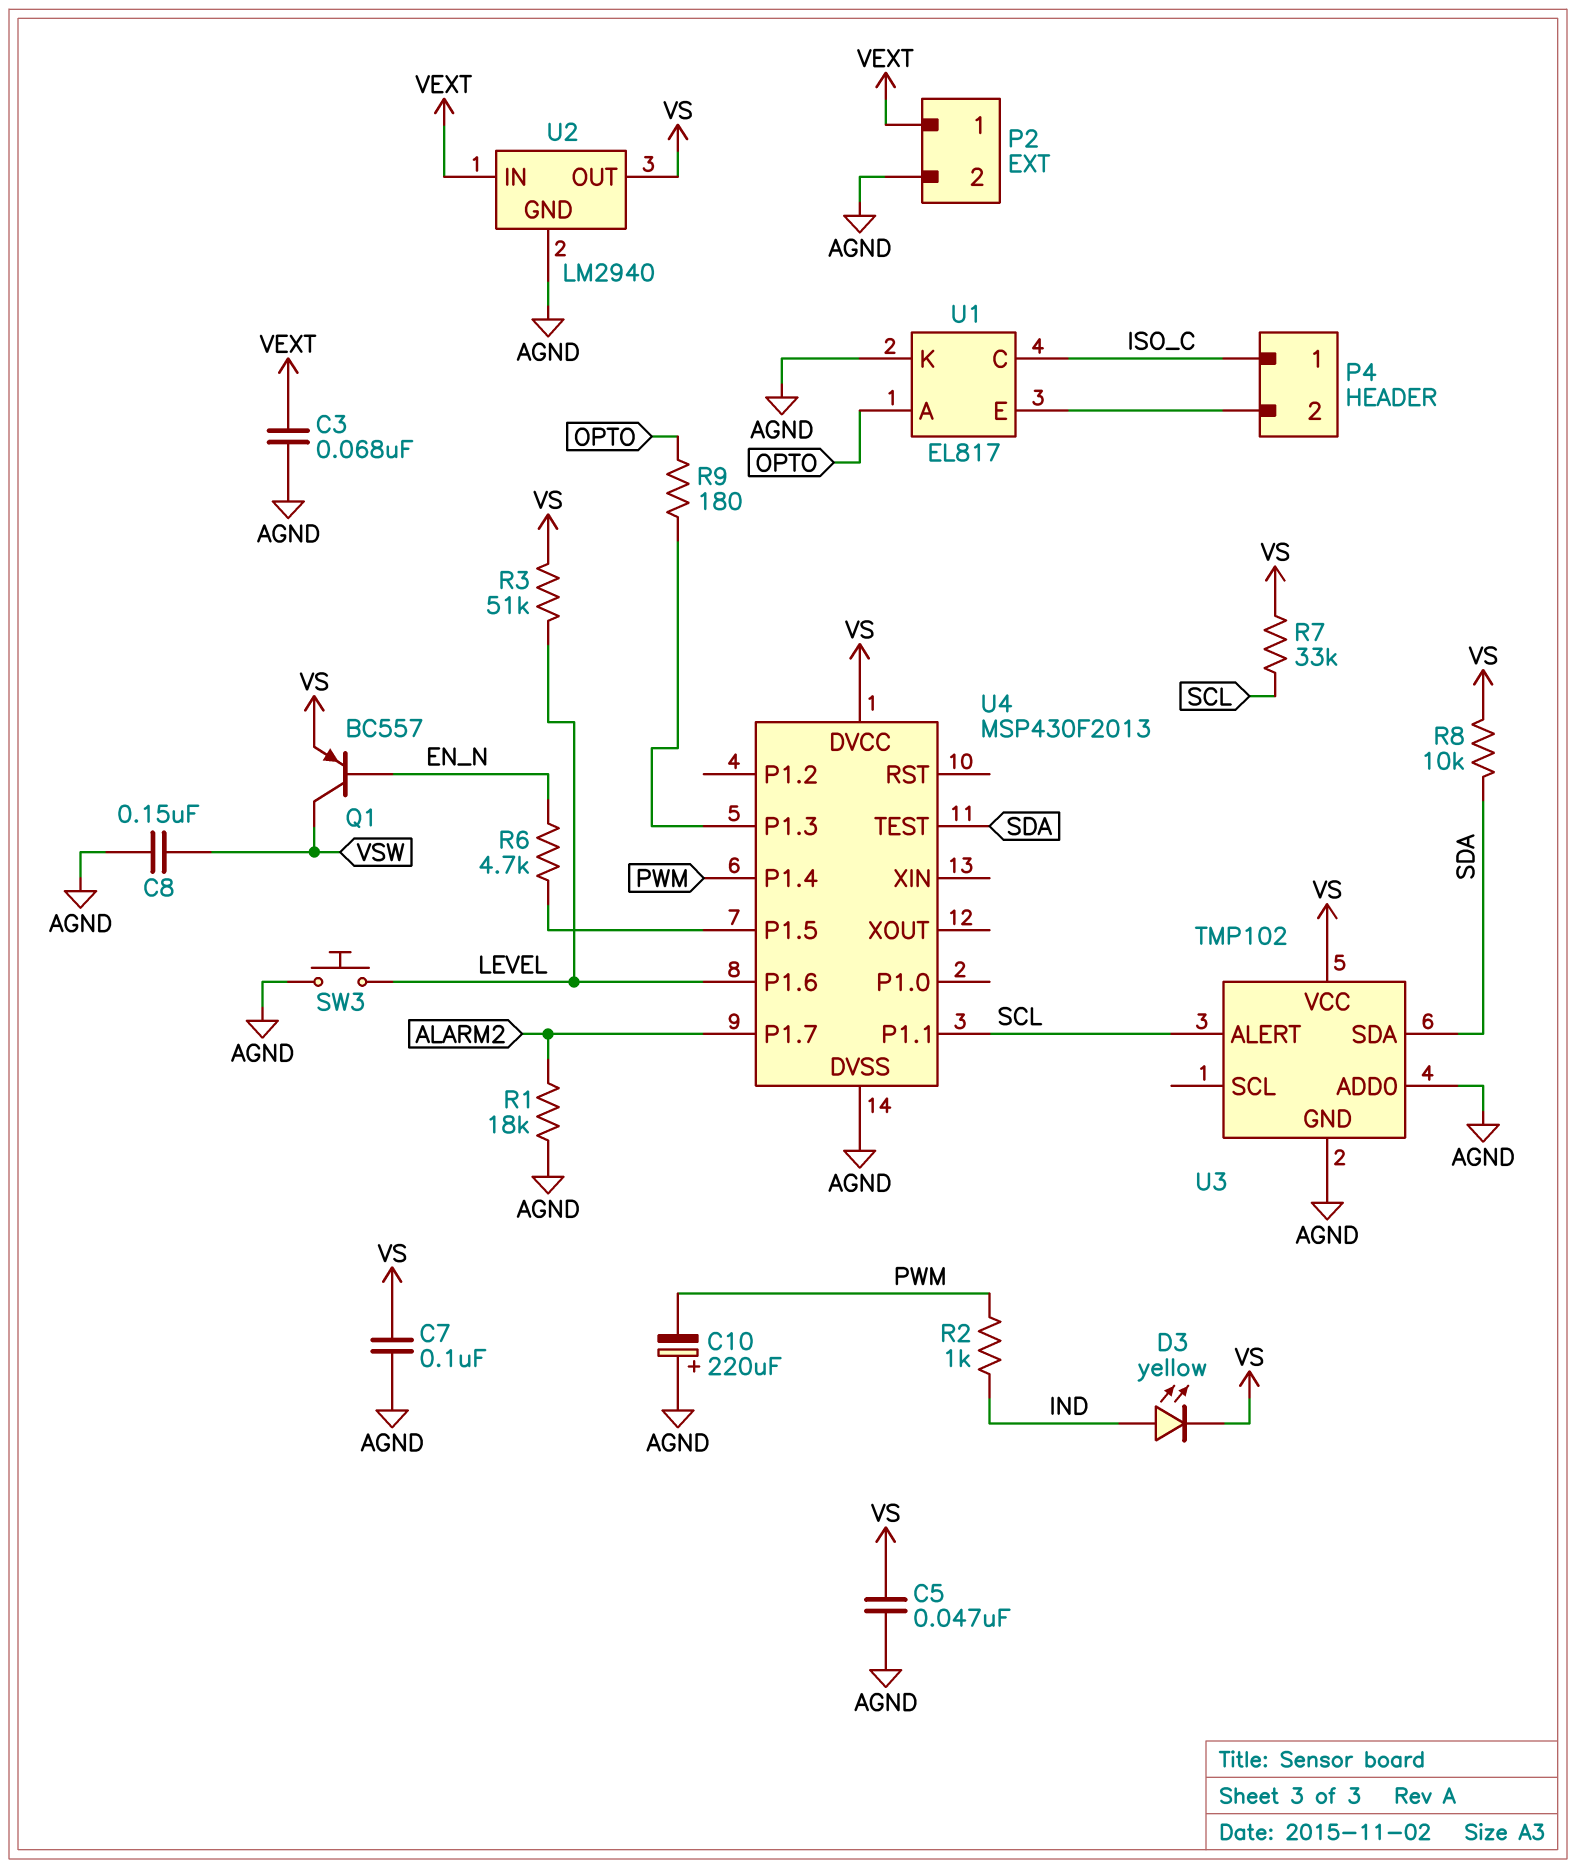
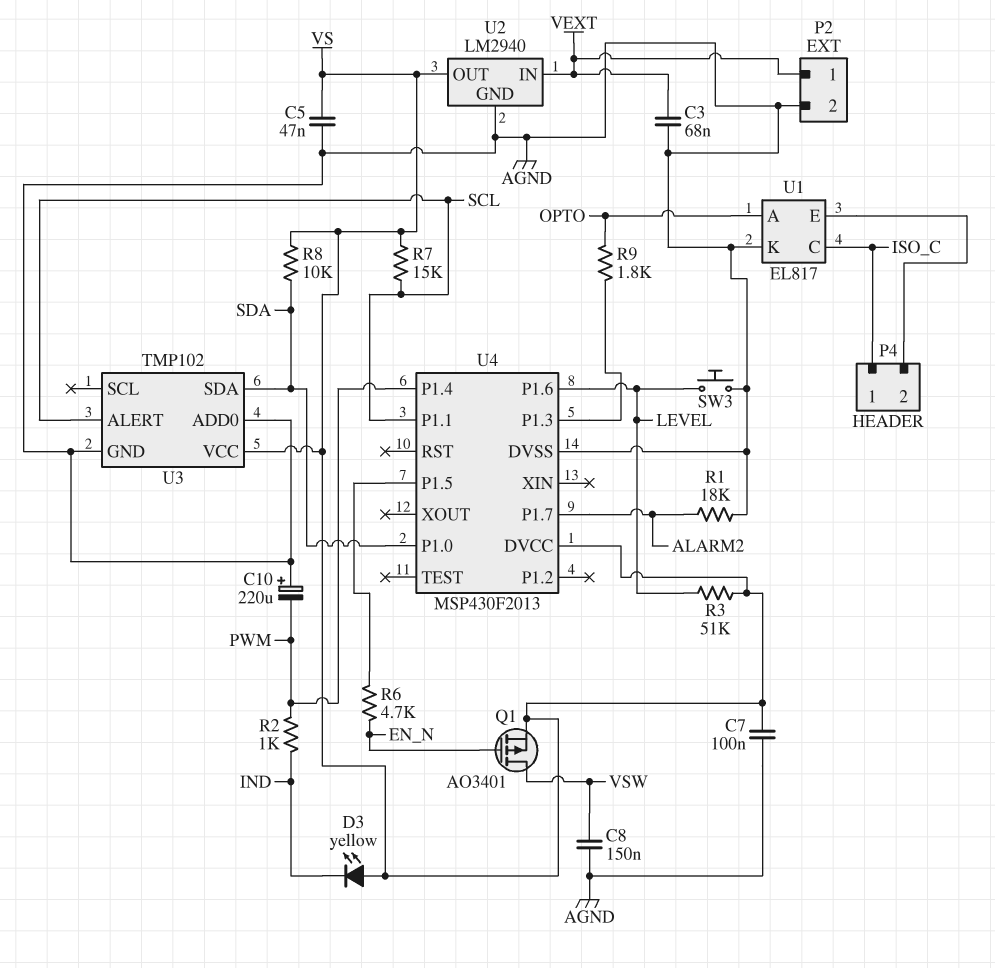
D3: LED yellow (A IND, K VS) -> LED yellow (A VS, K IND)
Q1: PNP BC557 (B EN_N, C VSW, E VS) -> PMOS AO3401 (G EN_N, D VSW, S VS)
R7: 33k (SCL, VS) -> 15k (SCL, VS)
R9: 180 (OPTO, U4/P1.3) -> 1.8k (OPTO, U4/P1.3)
U4 pin P1.0: none -> SDA
U4 pin TEST: SDA -> none

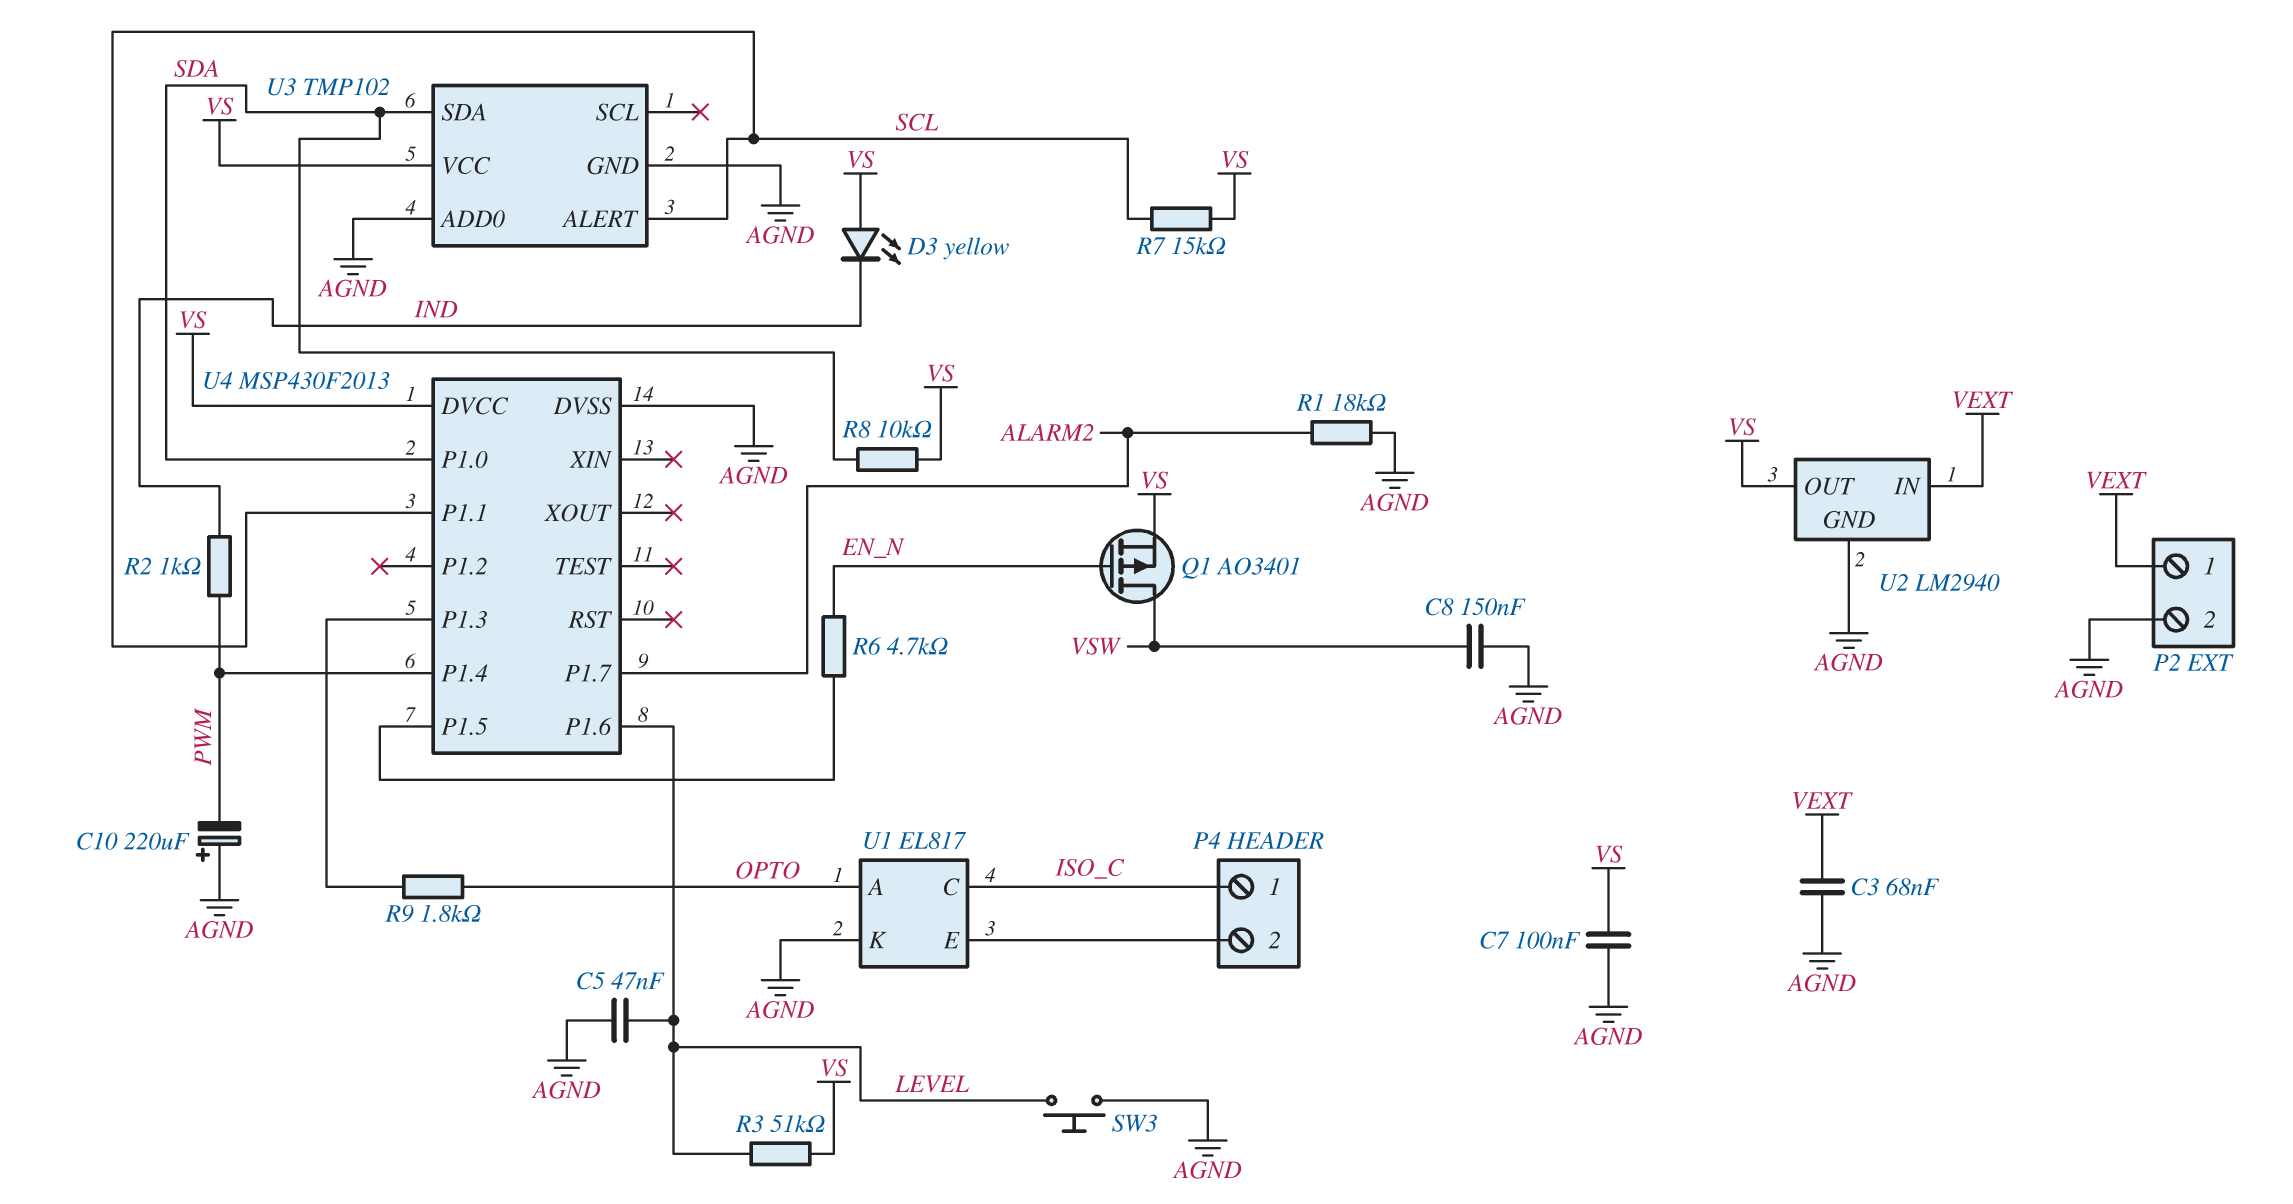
C5: 47nF (AGND, VS) -> 47nF (AGND, LEVEL)

